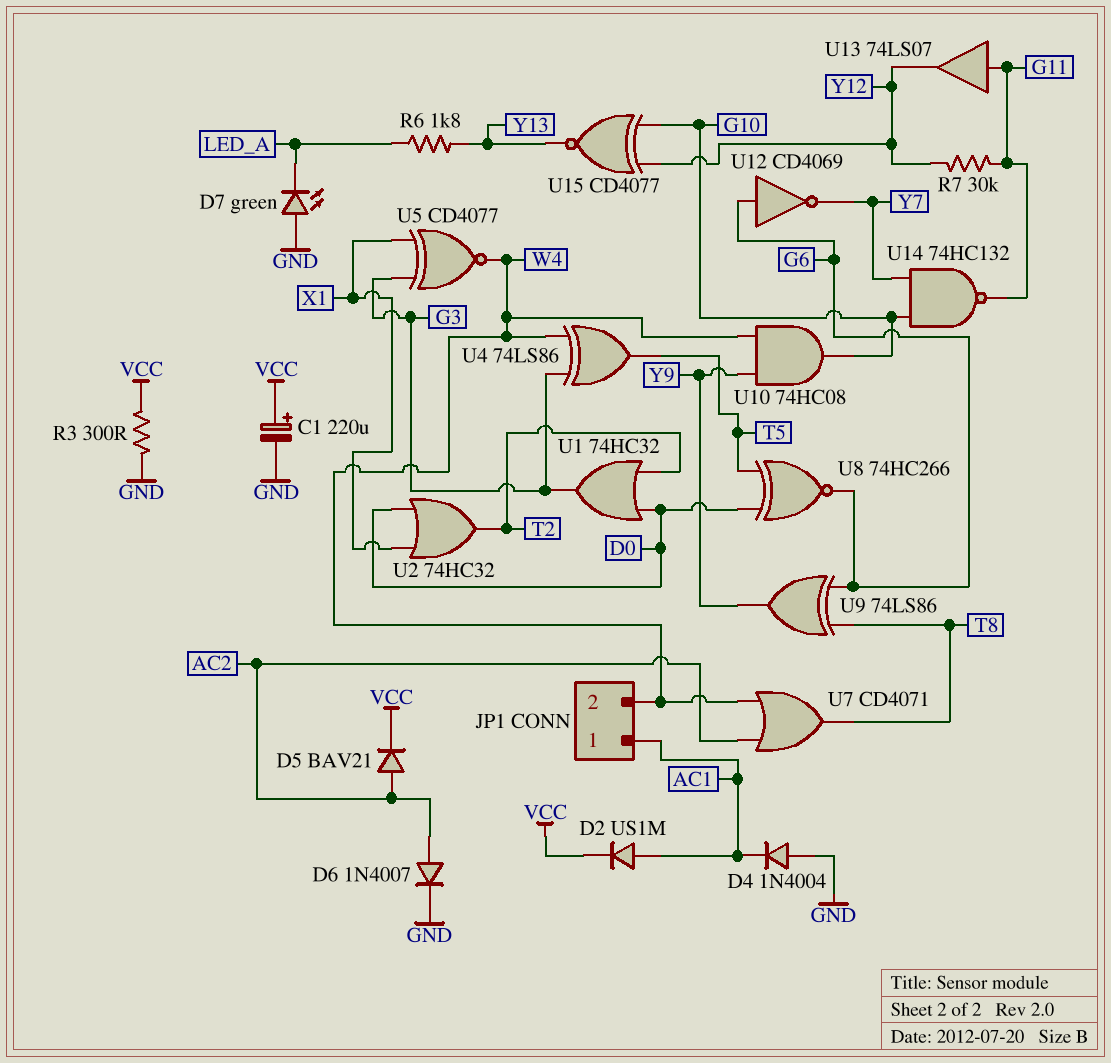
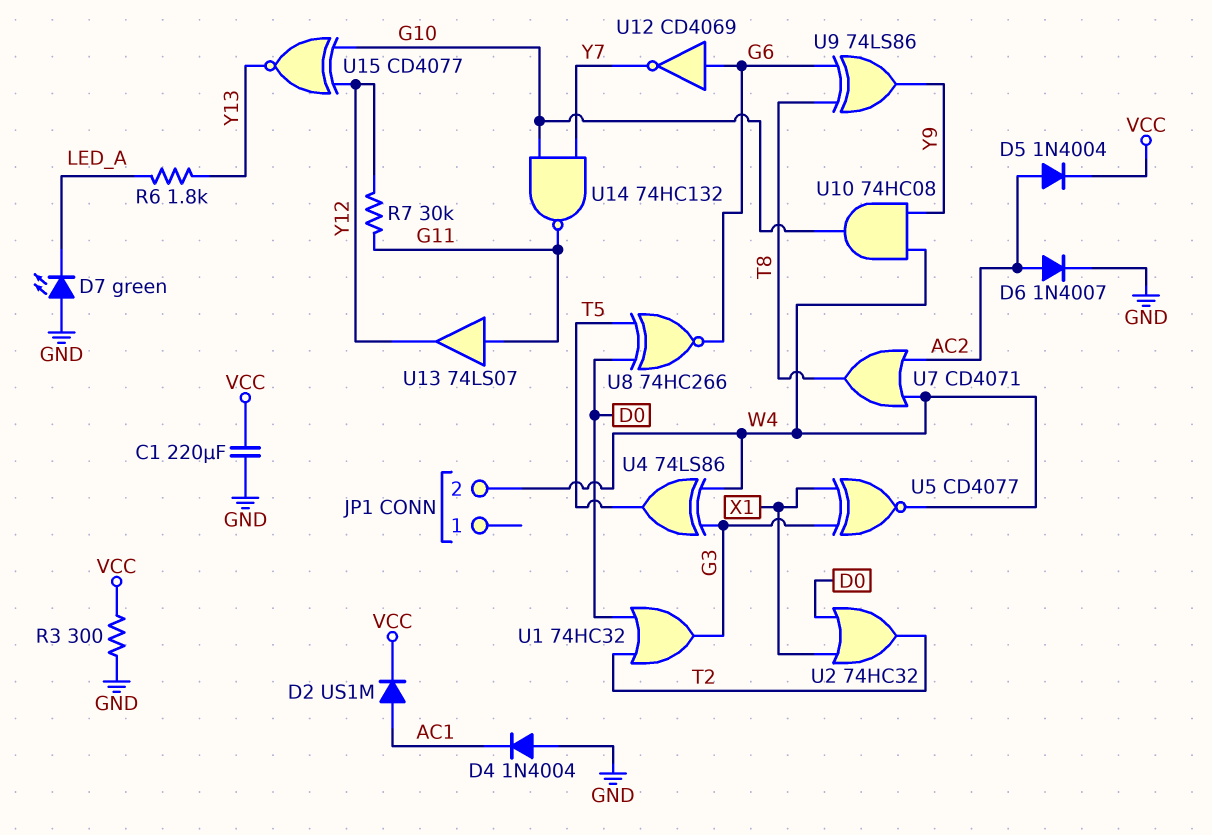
C1: 220uF (plus VCC, minus GND) -> 220uF (GND, VCC)
D5: diode BAV21 (A AC2, K VCC) -> diode 1N4004 (A AC2, K VCC)
JP1 pin 1: AC1 -> none

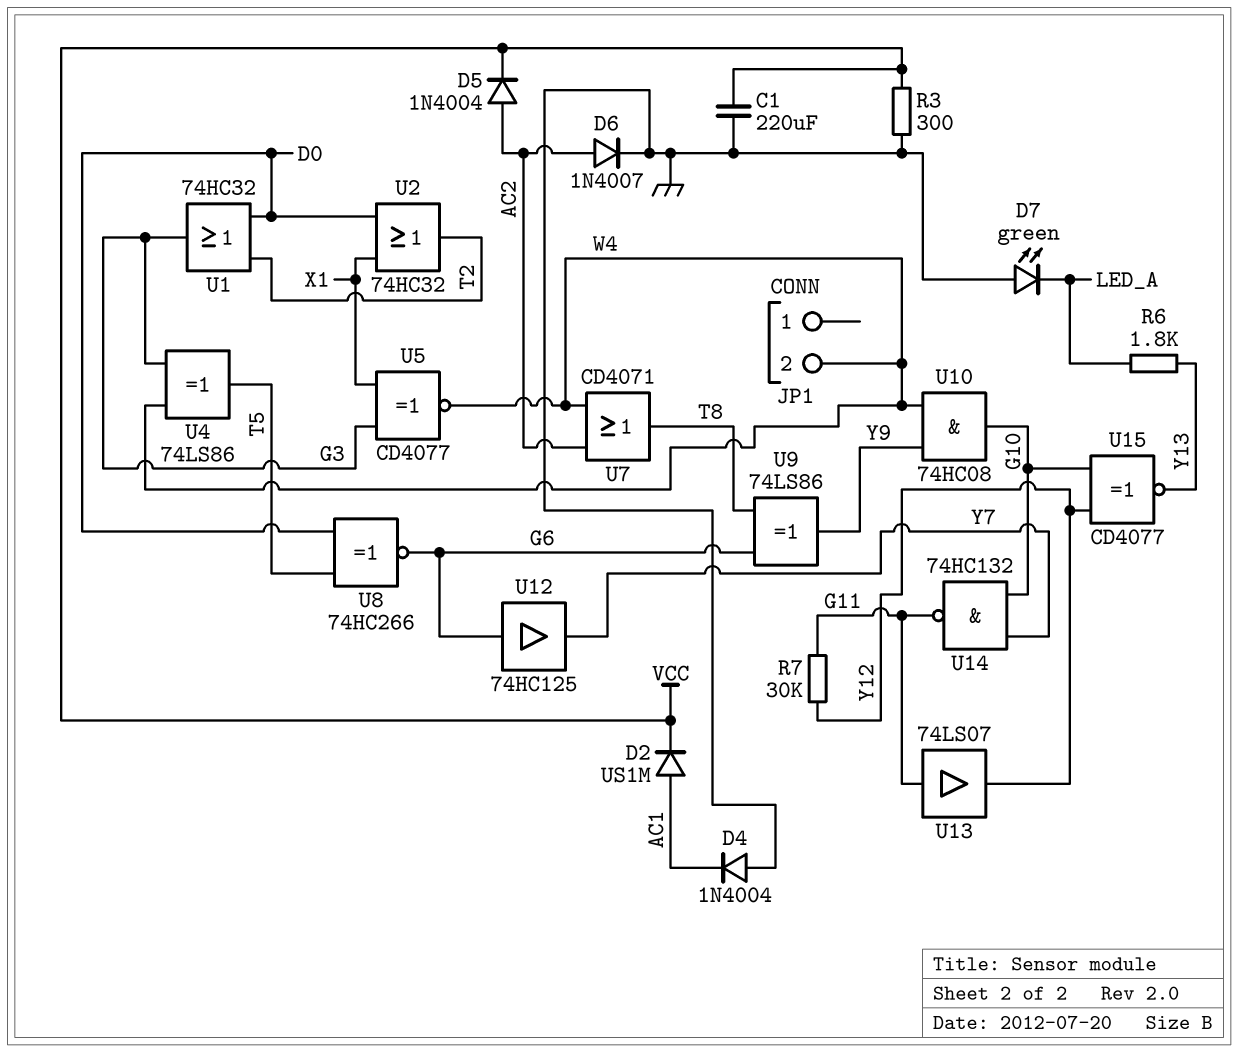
U12: NOT CD4069 (in G6, out Y7) -> buffer 74HC125 (in G6, out Y7)

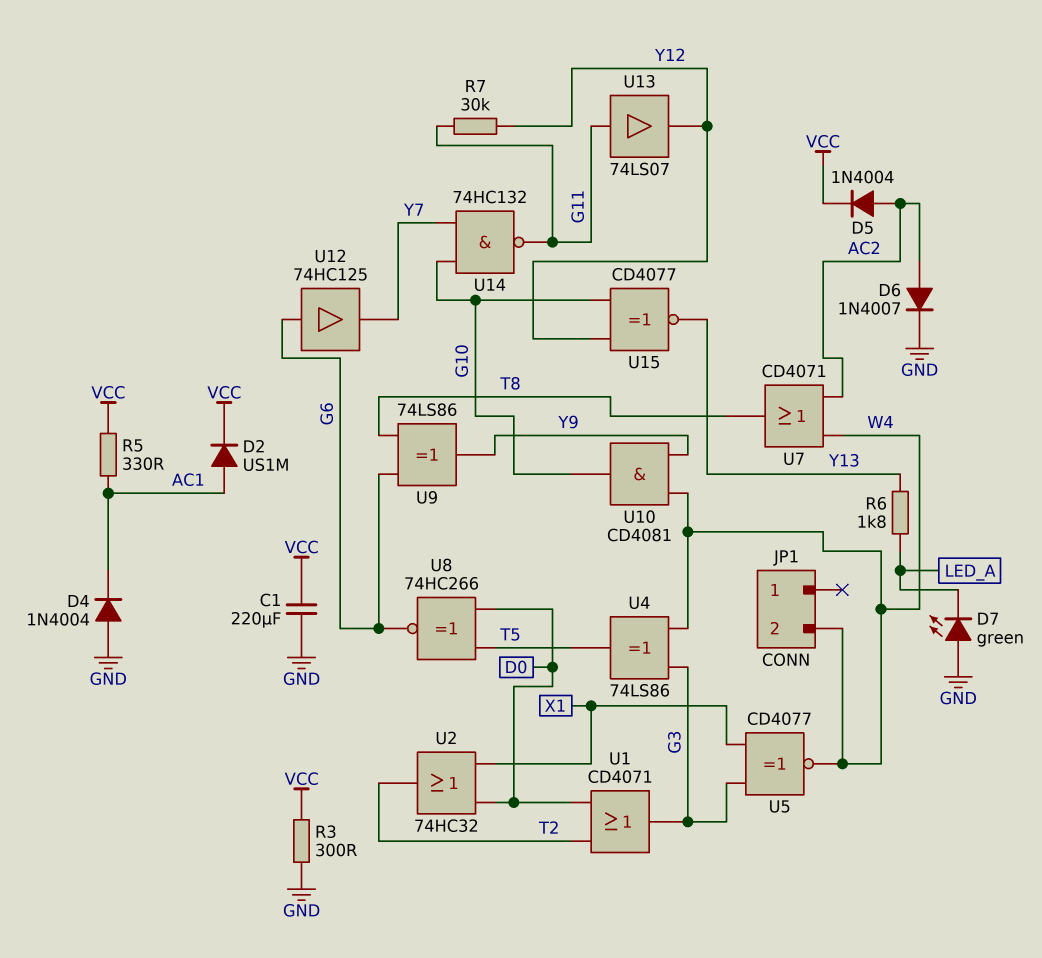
R5: none -> 330 (AC1, VCC)
U1: OR 74HC32 (in D0, in T2, out G3) -> OR CD4071 (in D0, in T2, out G3)
U10: AND 74HC08 (in W4, in Y9, out G10) -> AND CD4081 (in W4, in Y9, out G10)

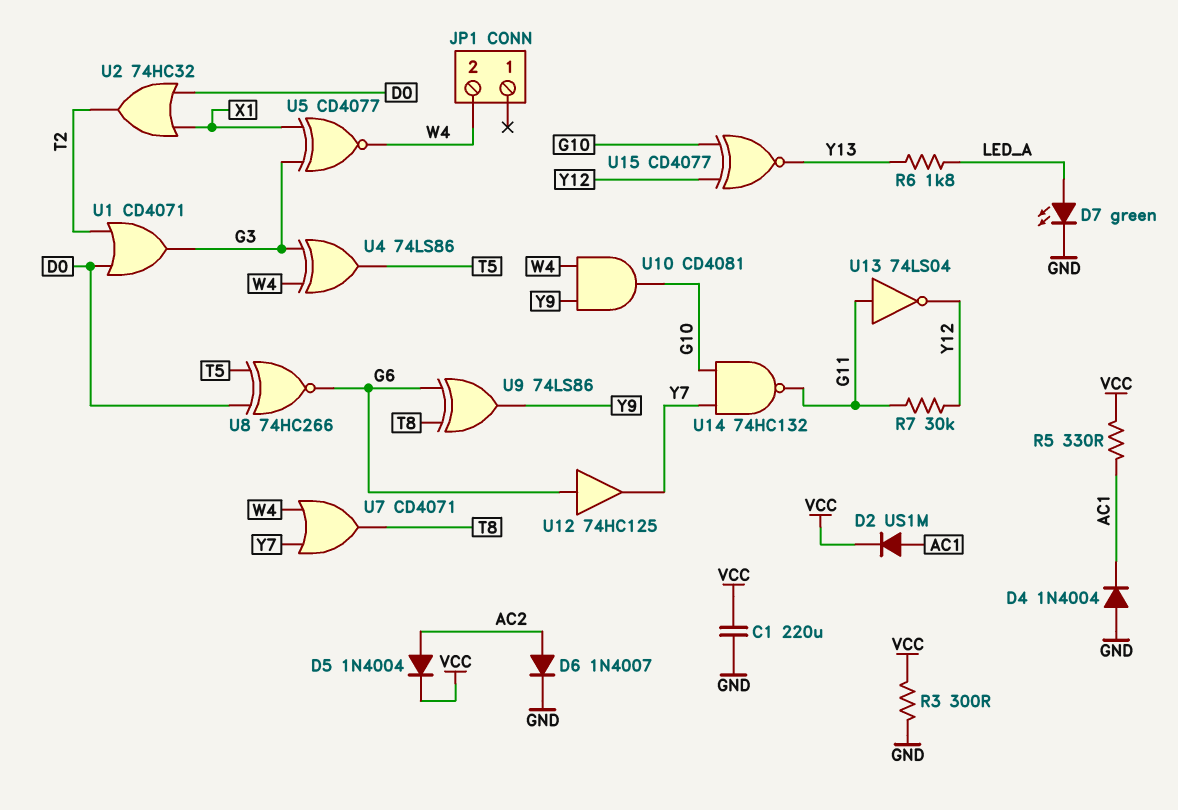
D7: LED green (A GND, K LED_A) -> LED green (A LED_A, K GND)
U7: OR CD4071 (in AC2, in W4, out T8) -> OR CD4071 (in W4, in Y7, out T8)
U13: buffer 74LS07 (in G11, out Y12) -> NOT 74LS04 (in G11, out Y12)

